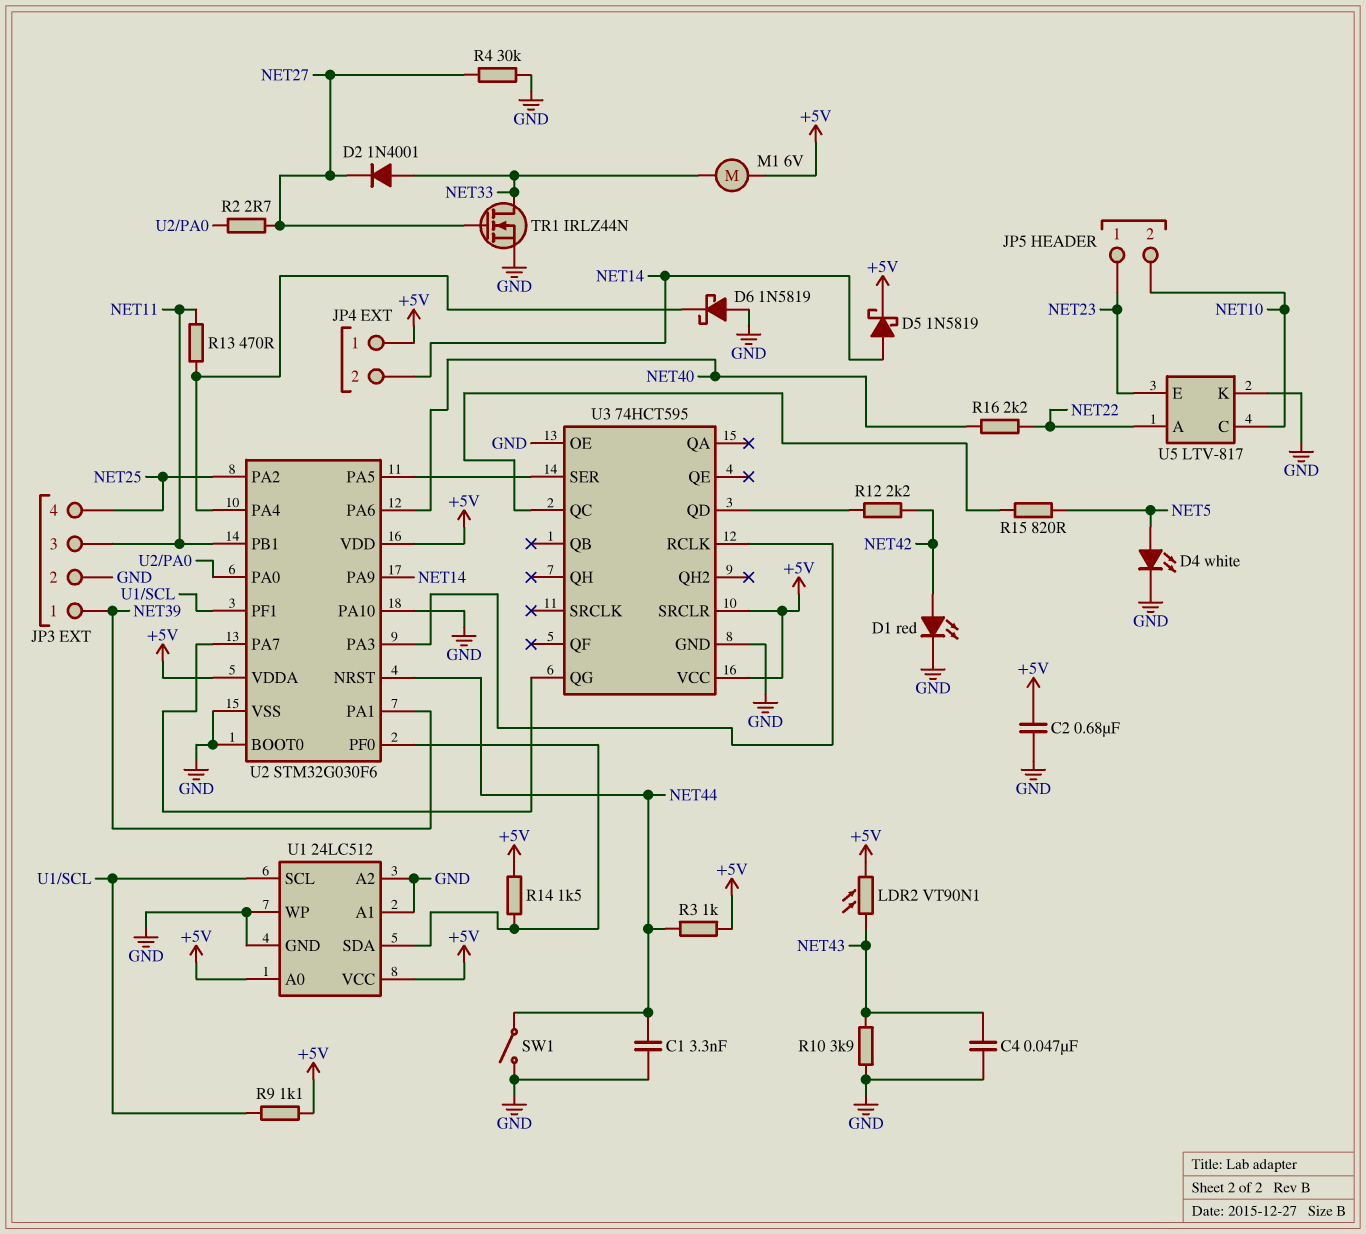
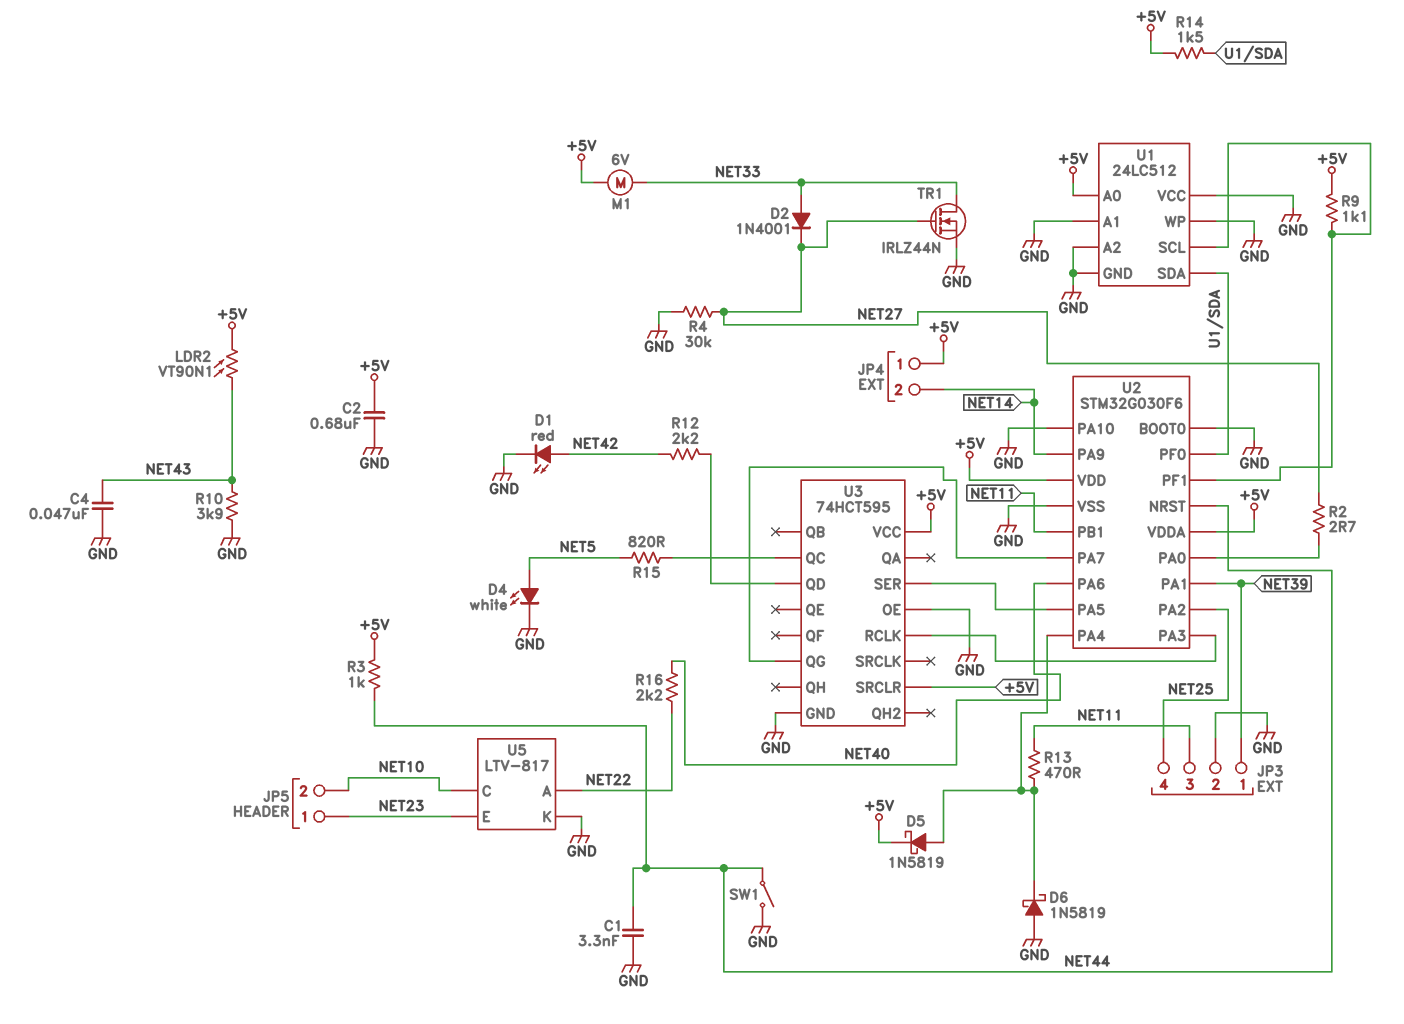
D5: schottky 1N5819 (A NET14, K +5V) -> schottky 1N5819 (A U2/PA4, K +5V)
U1 pin VCC: +5V -> GND

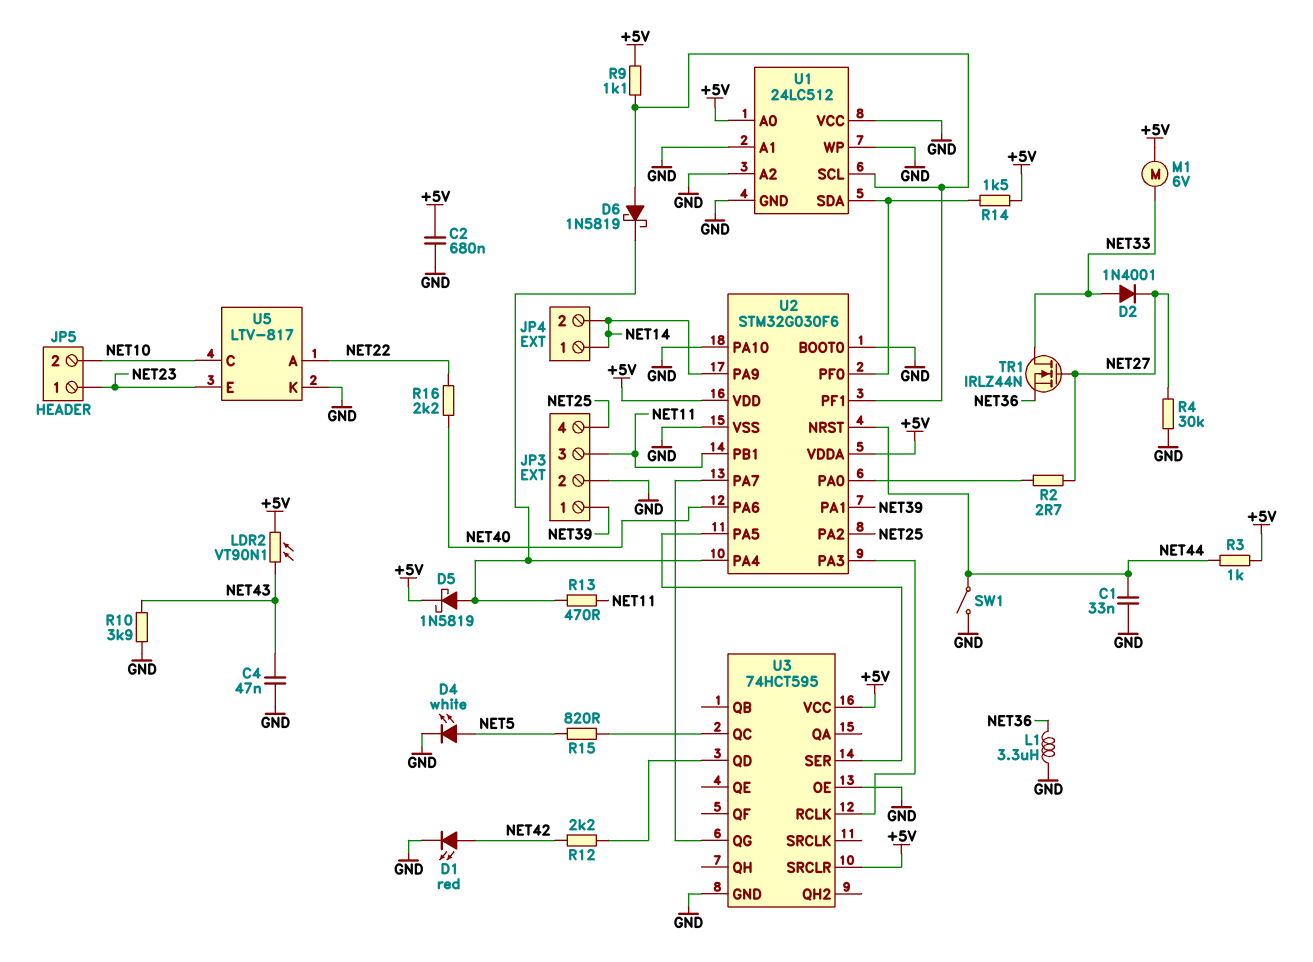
C1: 3.3nF (GND, NET44) -> 33nF (GND, NET44)
D6: schottky 1N5819 (A GND, K U2/PA4) -> schottky 1N5819 (A U1/SCL, K U2/PA4)
JP4 pin 1: +5V -> NET14
L1: none -> 3.3uH (GND, NET36)
TR1: NMOS IRLZ44N (G NET27, D NET33, S GND) -> NMOS IRLZ44N (G NET27, D NET33, S NET36)

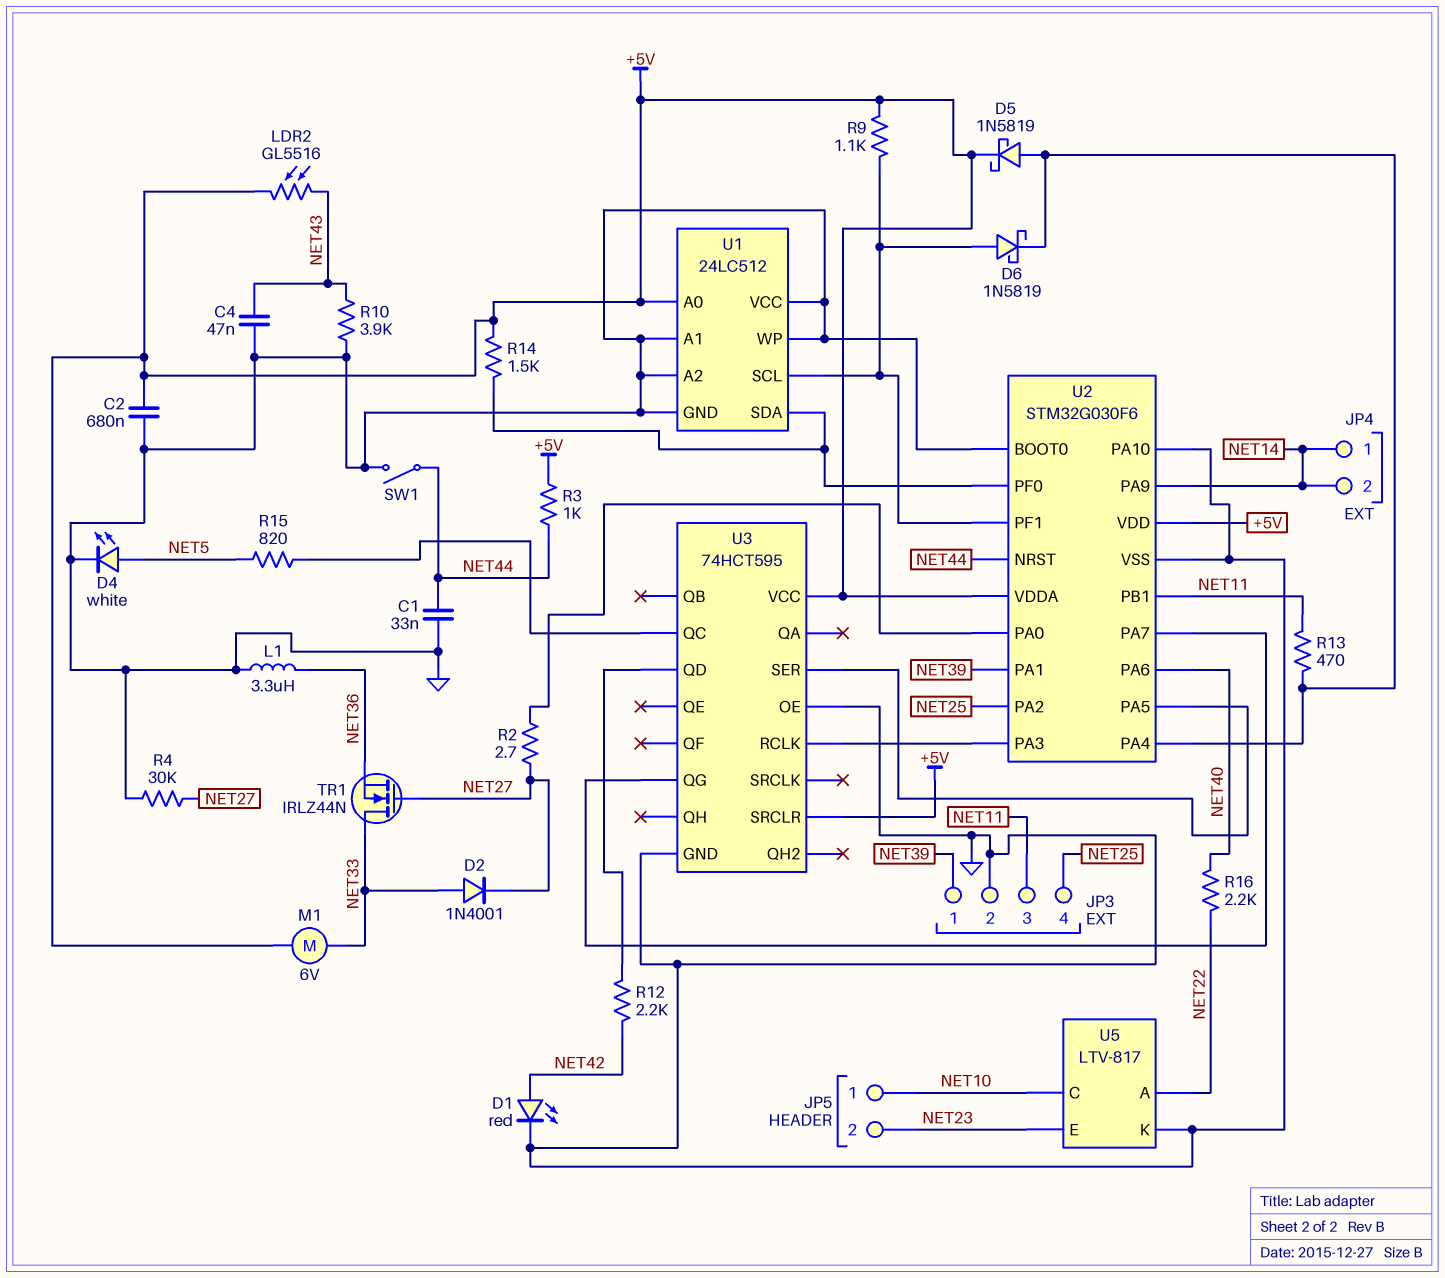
JP5 pin 1: NET23 -> NET10
JP5 pin 2: NET10 -> NET23
LDR2: VT90N1 (+5V, NET43) -> GL5516 (+5V, NET43)

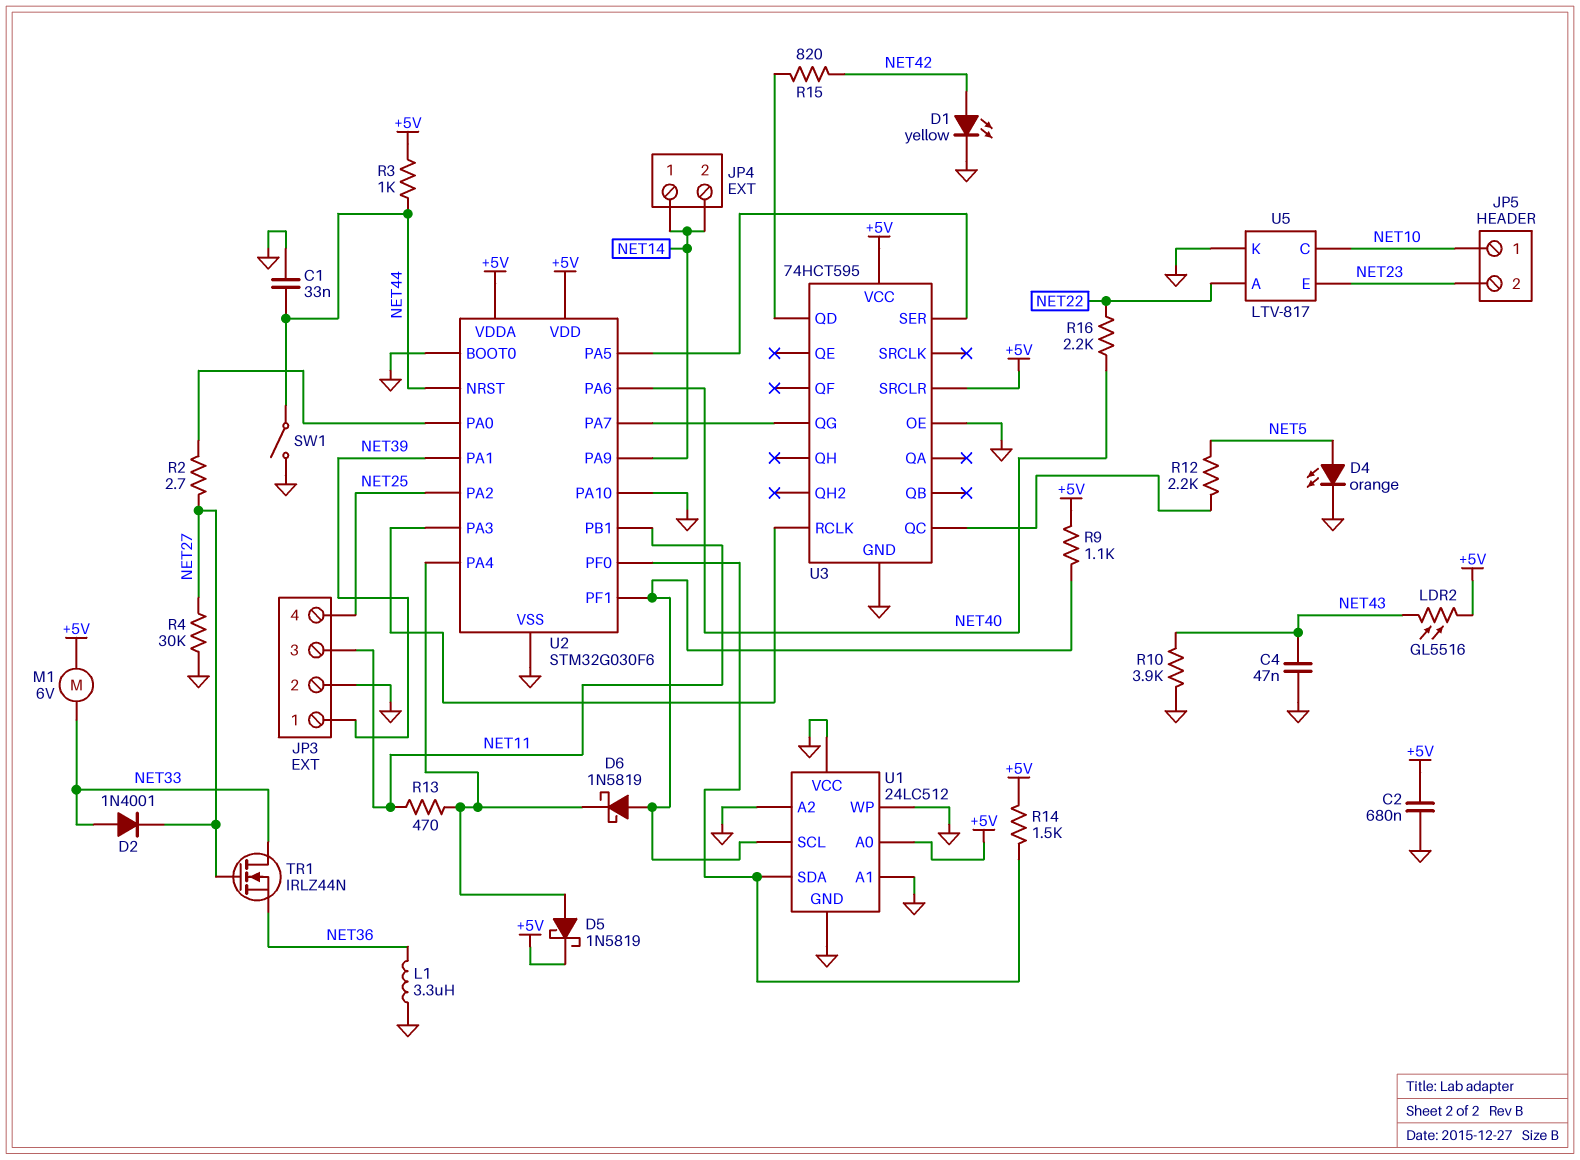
D1: LED red (A NET42, K GND) -> LED yellow (A NET42, K GND)
D4: LED white (A NET5, K GND) -> LED orange (A NET5, K GND)
R12: 2.2k (NET42, U3/QD) -> 2.2k (NET5, U3/QC)
R15: 820 (NET5, U3/QC) -> 820 (NET42, U3/QD)

